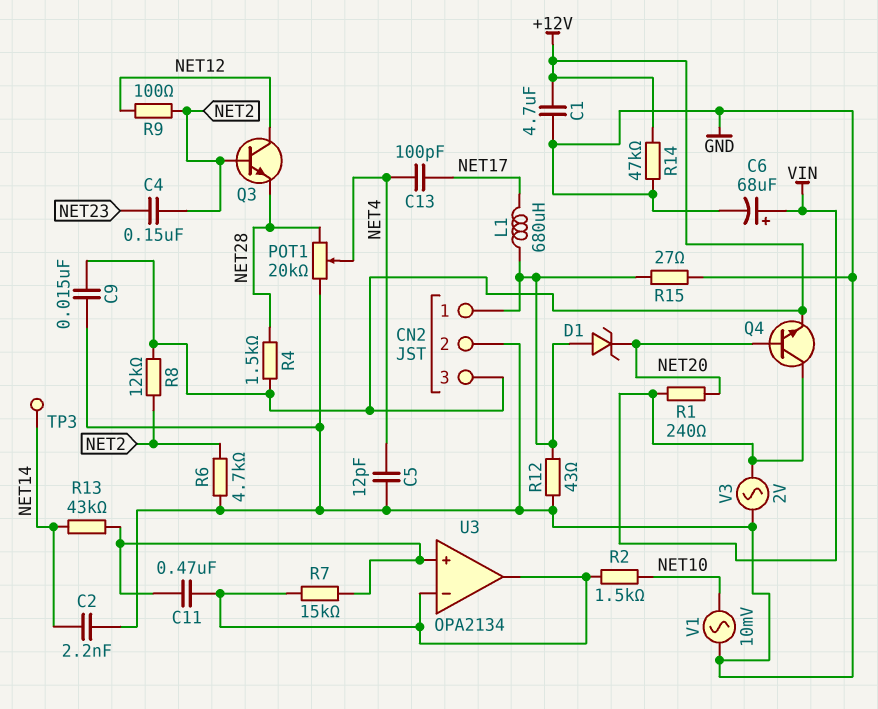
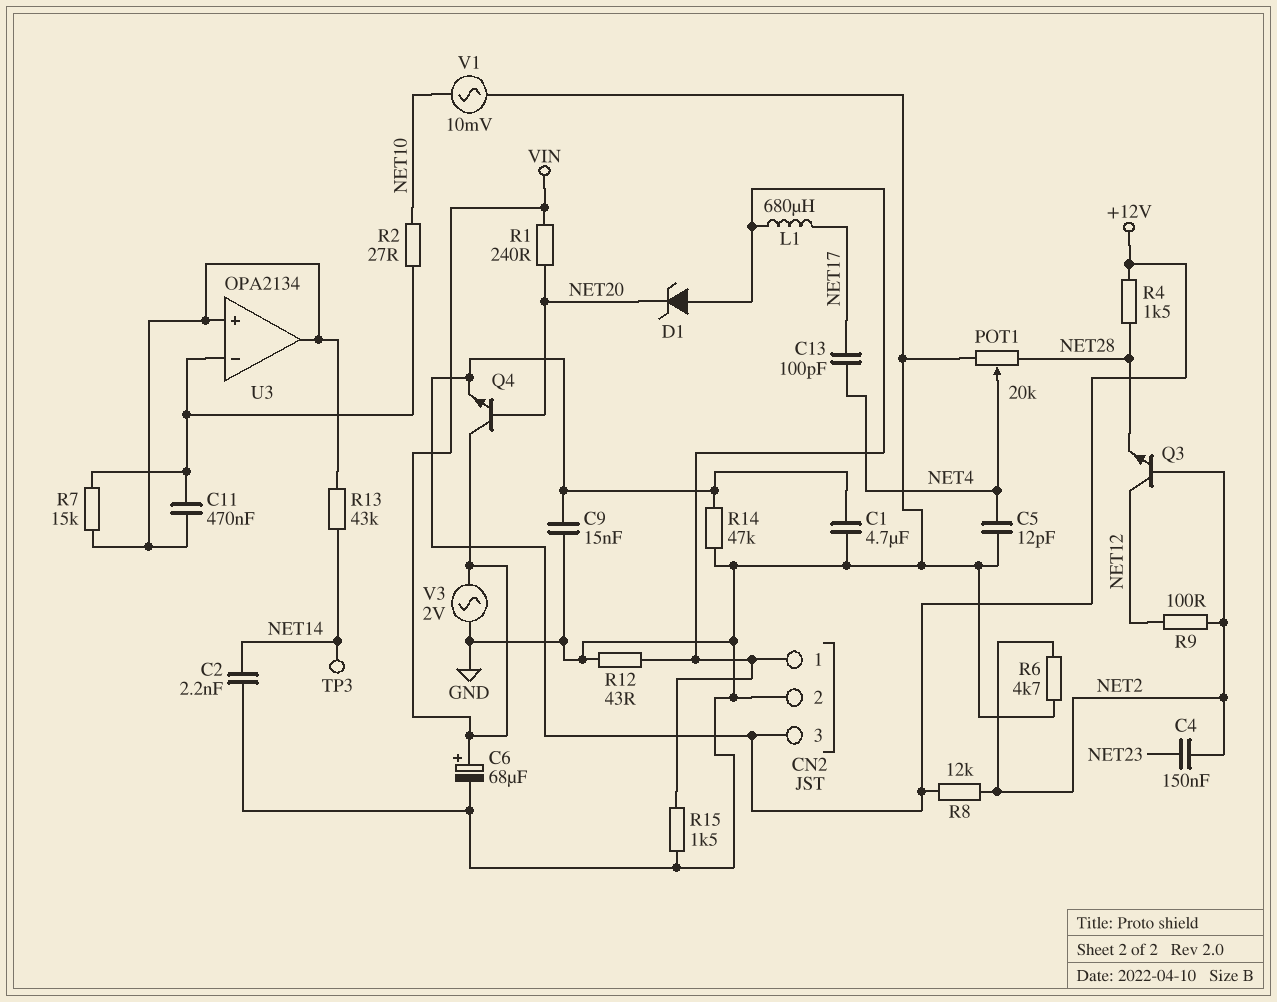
R2: 1.5k (NET10, U3/in-) -> 27 (NET10, U3/in-)
R15: 27 (CN2/1, GND) -> 1.5k (CN2/1, GND)
U3 pin out: U3/in- -> U3/in+

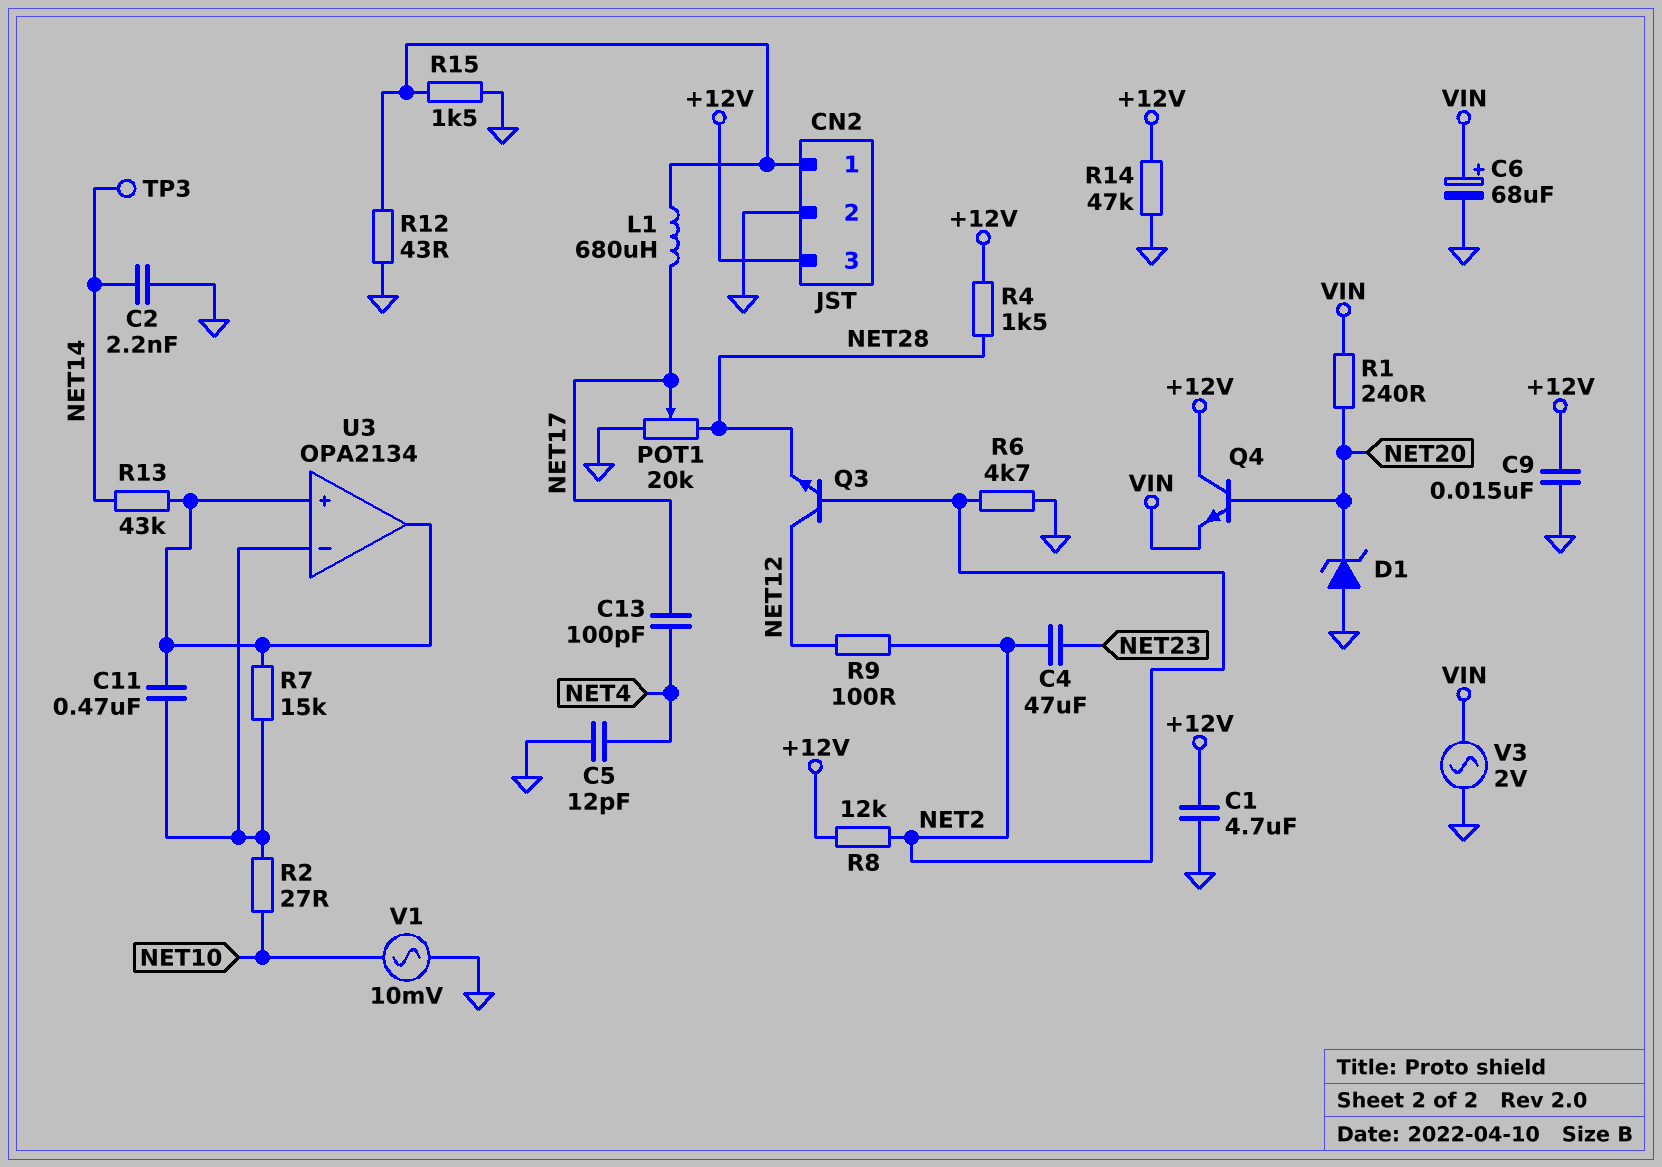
C4: 150nF (NET2, NET23) -> 47uF (NET2, NET23)
D1: zener (A CN2/1, K NET20) -> zener (A GND, K NET20)
POT1: 20k (GND, NET28, wiper NET4) -> 20k (GND, NET28, wiper NET17)
Q4: NPN (B NET20, C VIN, E +12V) -> NPN (B NET20, C +12V, E VIN)

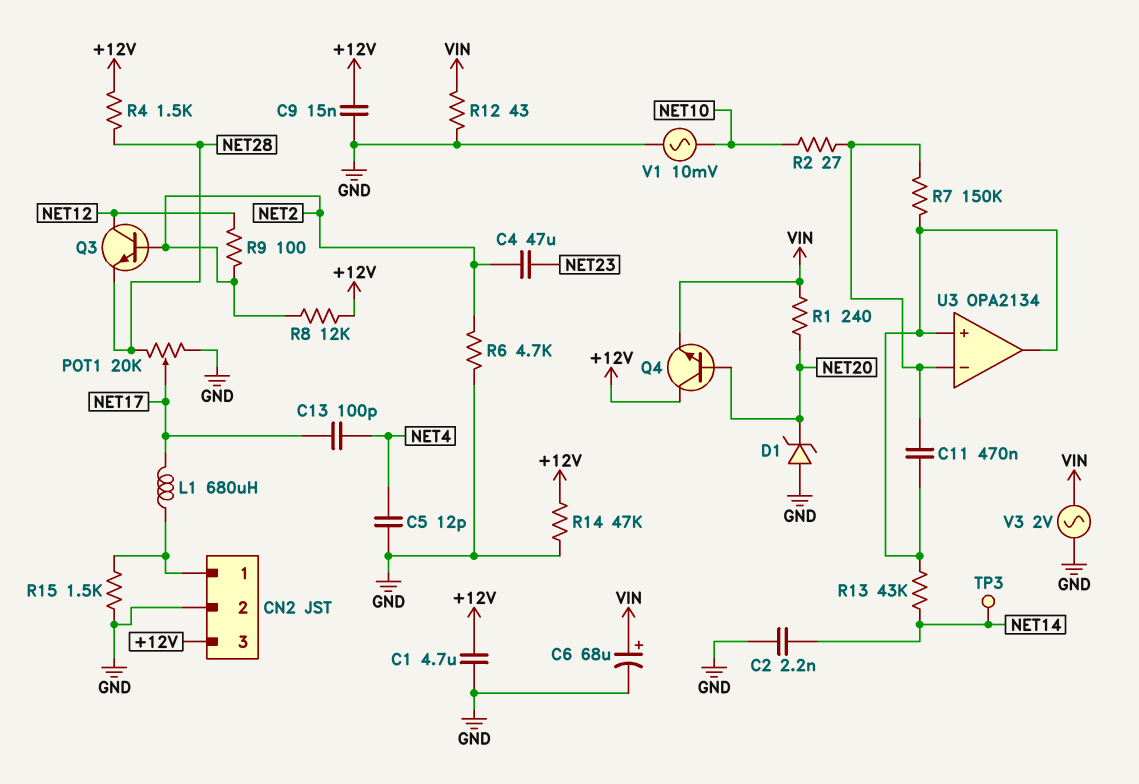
R7: 15k (U3/in+, U3/in-) -> 150k (U3/in+, U3/in-)
R12: 43 (CN2/1, GND) -> 43 (GND, VIN)

